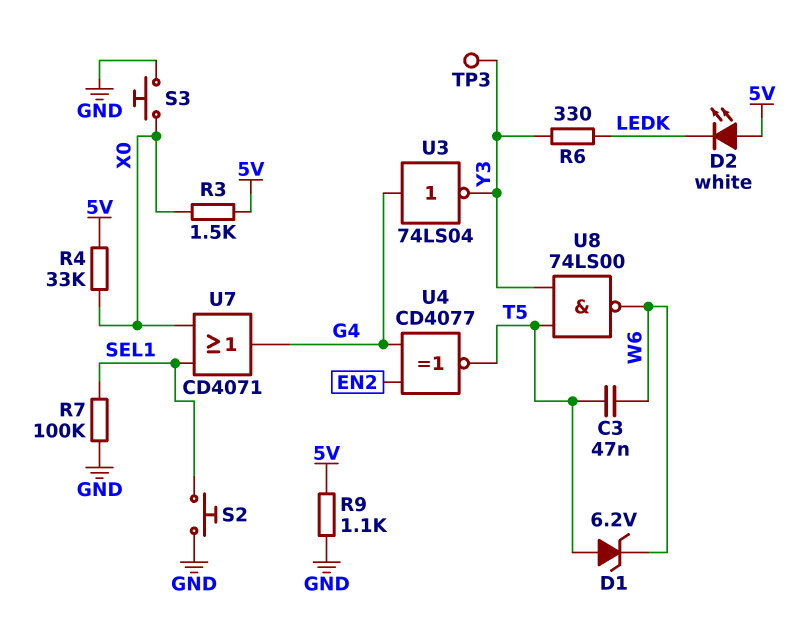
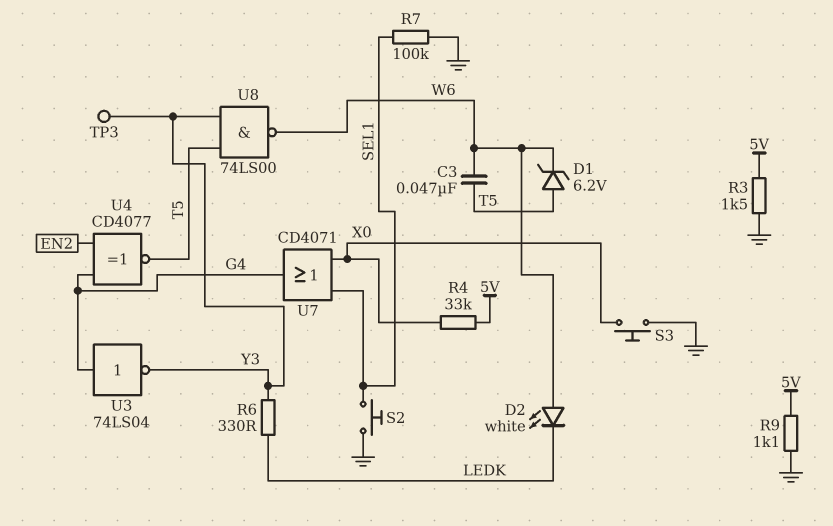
D2: LED white (A 5V, K LEDK) -> LED white (A W6, K LEDK)
R3: 1.5k (5V, X0) -> 1.5k (5V, GND)

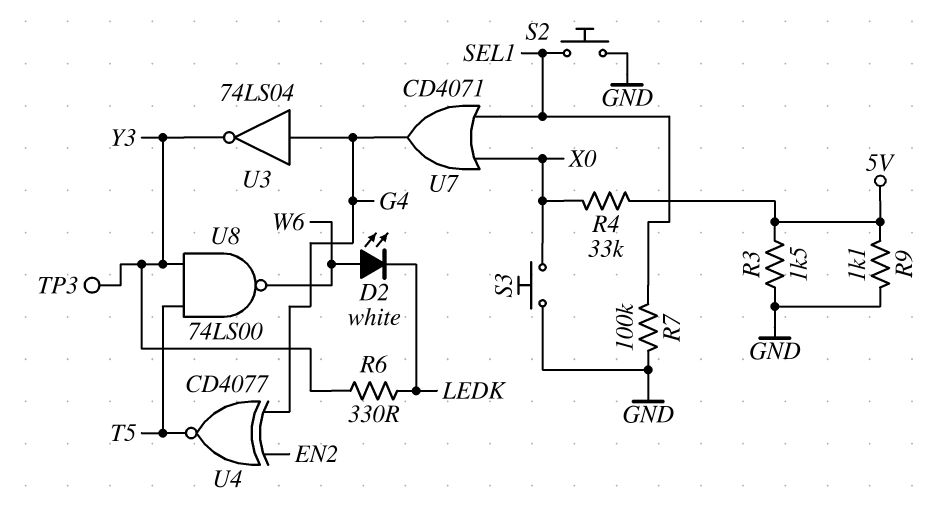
C3: 47nF (T5, W6) -> none
D1: zener 6.2V (A T5, K W6) -> none

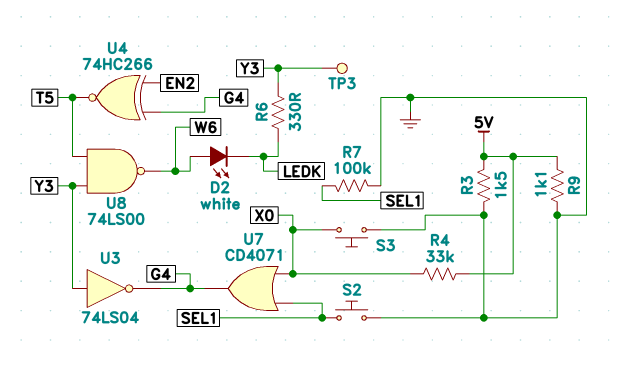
U3: NOT 74LS04 (in G4, out Y3) -> NOT 74LS04 (in Y3, out G4)
U4: XNOR CD4077 (in EN2, in G4, out T5) -> XNOR 74HC266 (in EN2, in G4, out T5)

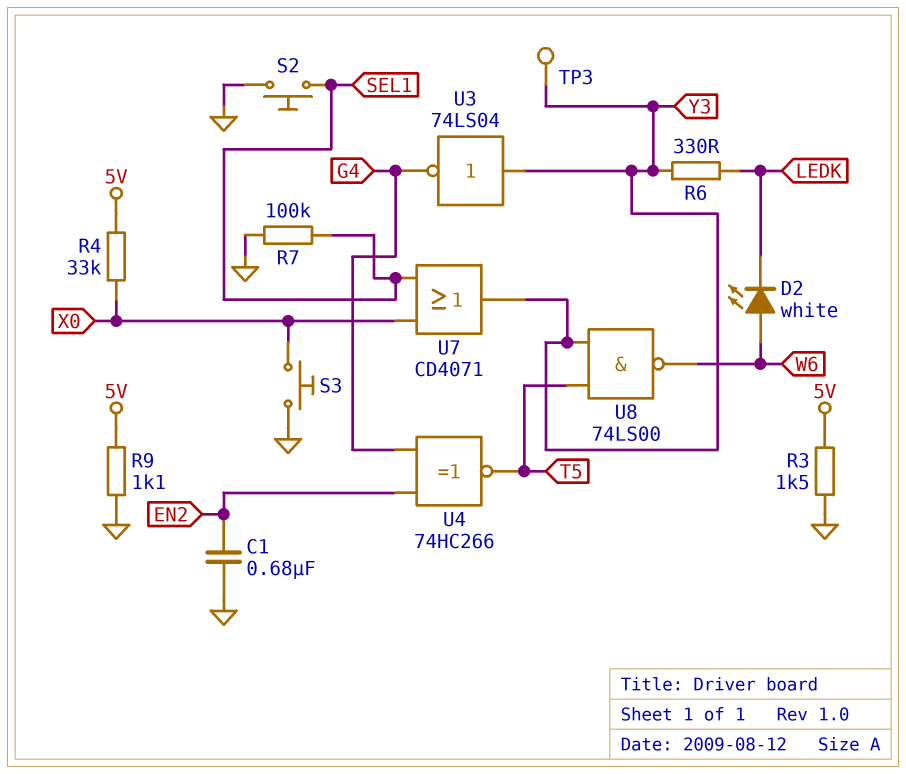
C1: none -> 680nF (EN2, GND)
U7: OR CD4071 (in SEL1, in X0, out G4) -> OR CD4071 (in SEL1, in X0, out Y3)

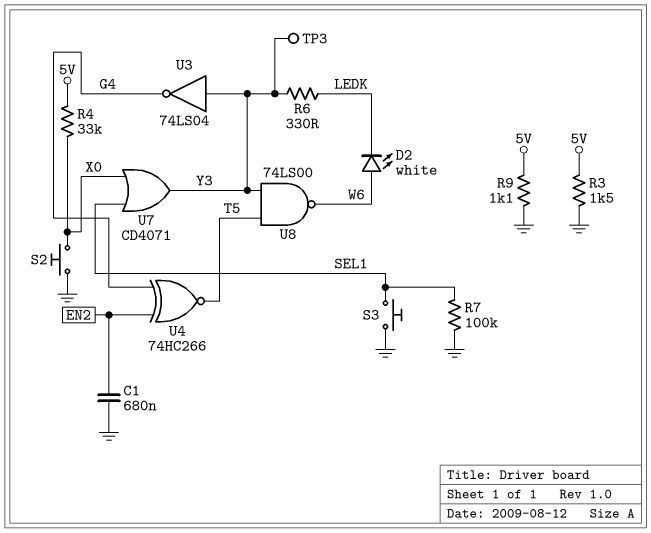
S2: button (GND, SEL1) -> button (GND, X0)
S3: button (GND, X0) -> button (GND, SEL1)

